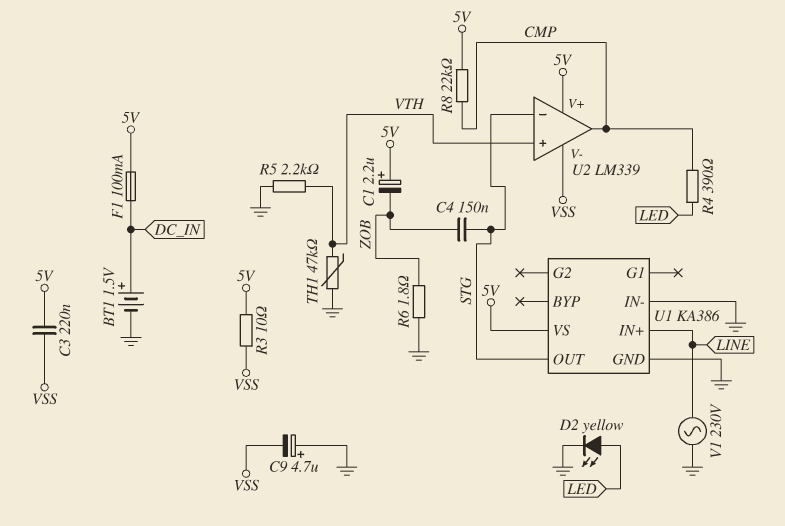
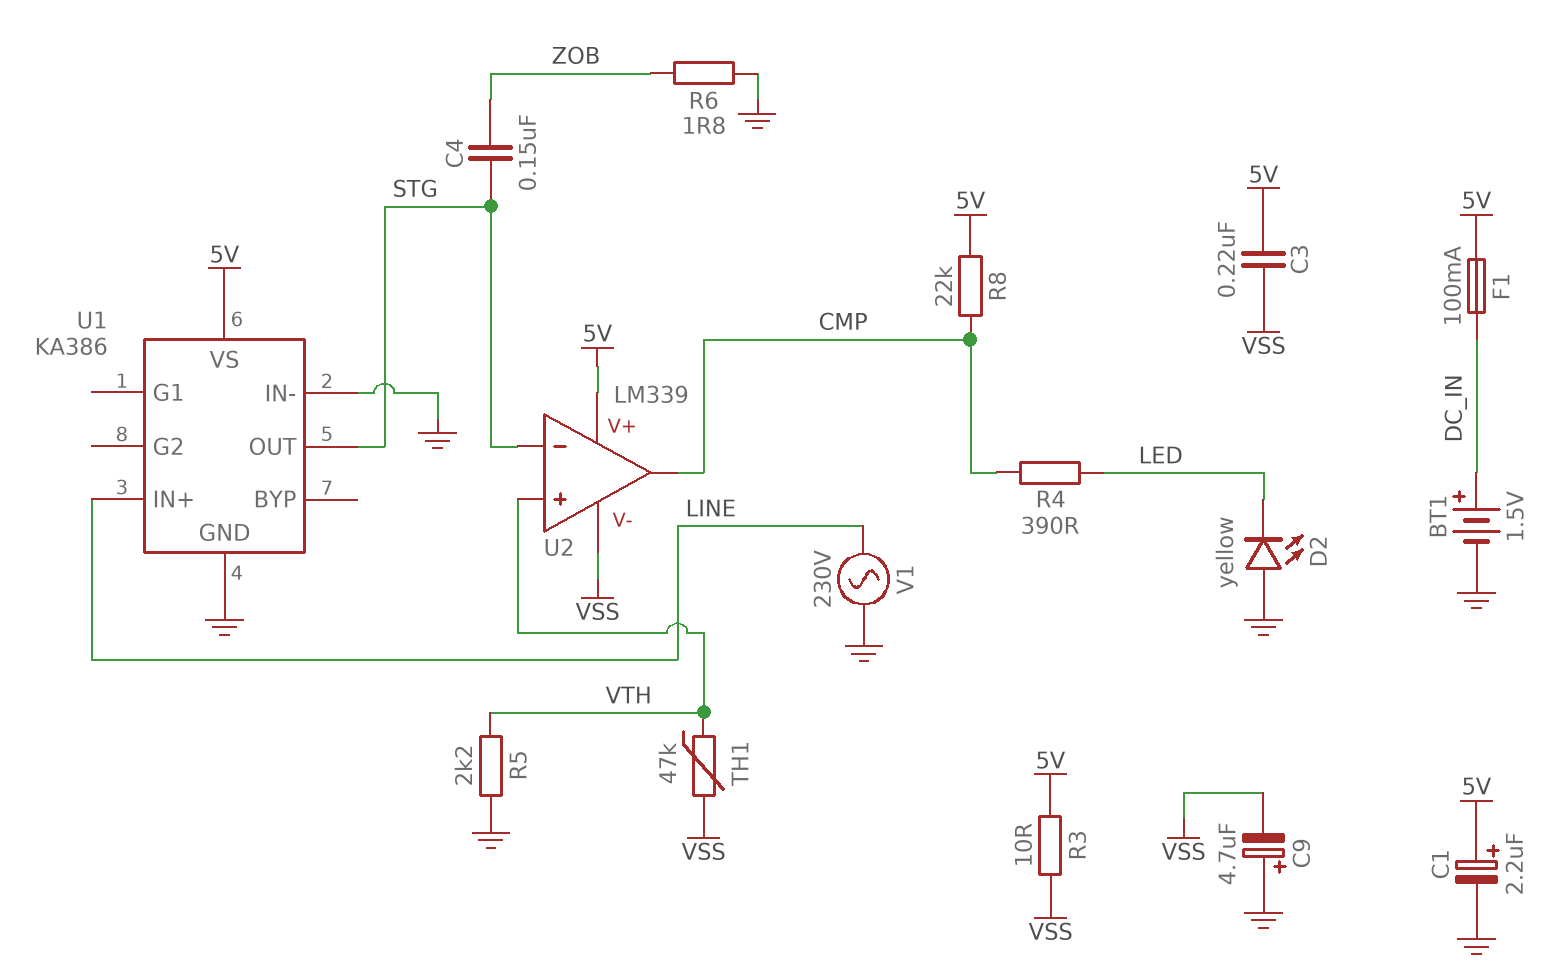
C1: 2.2uF (plus 5V, minus ZOB) -> 2.2uF (plus 5V, minus GND)
D2: LED yellow (A LED, K GND) -> LED yellow (A GND, K LED)
TH1: 47k (GND, VTH) -> 47k (VSS, VTH)

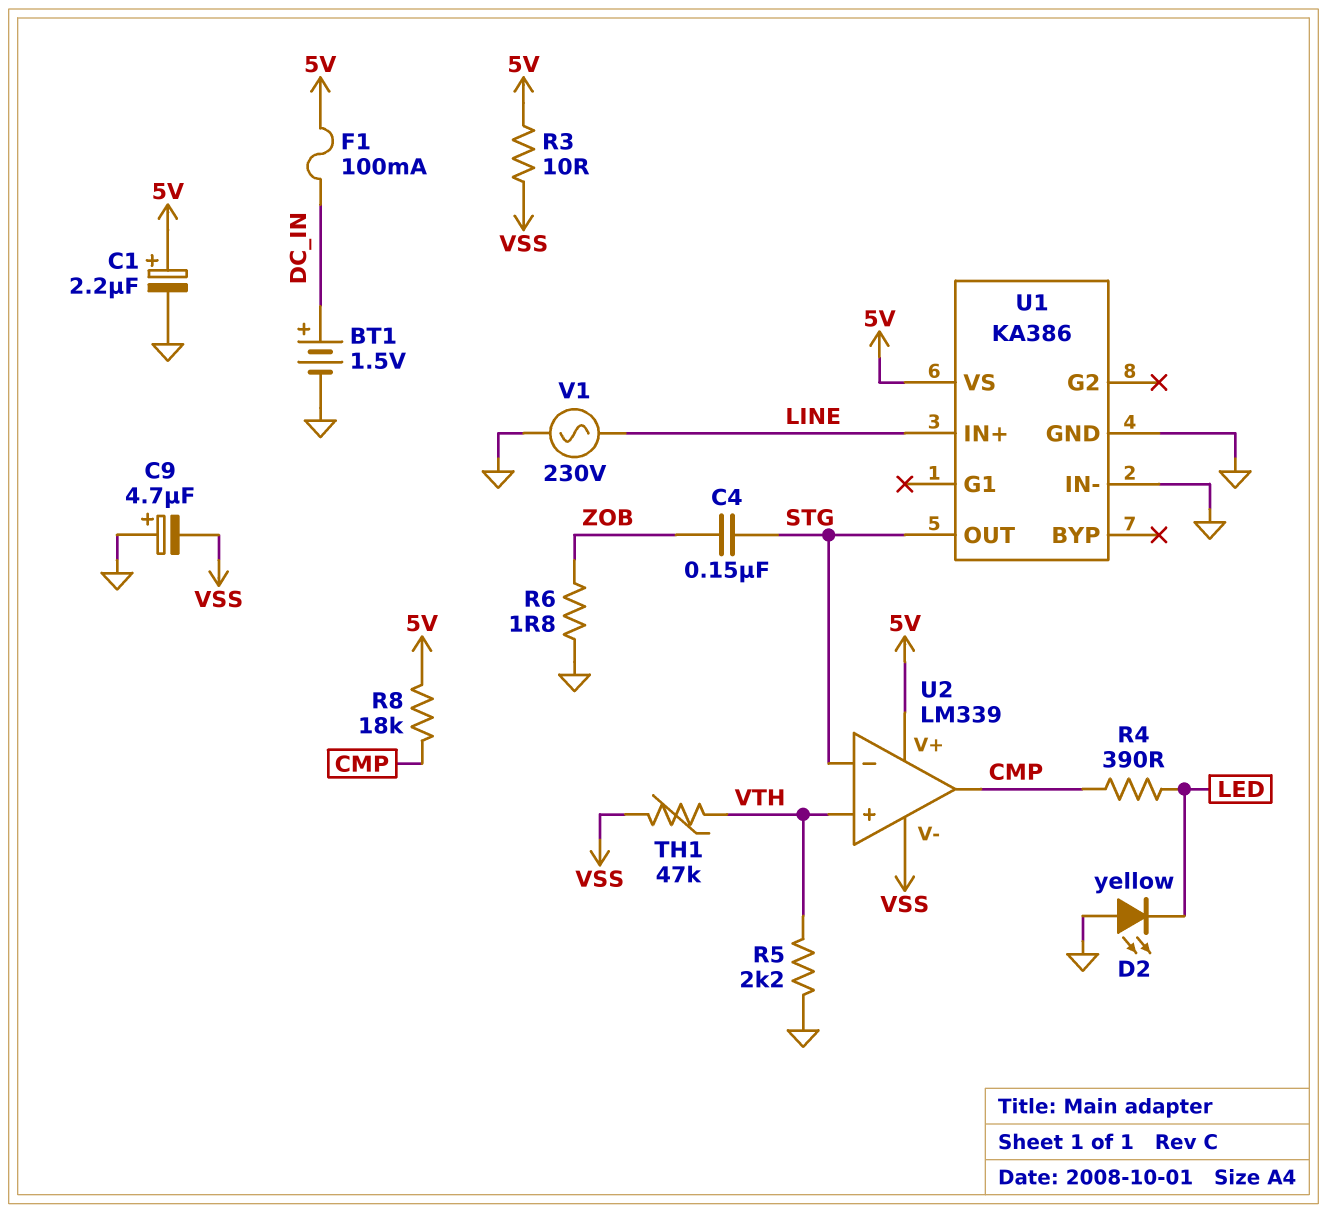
C3: 220nF (5V, VSS) -> none
R8: 22k (5V, CMP) -> 18k (5V, CMP)

